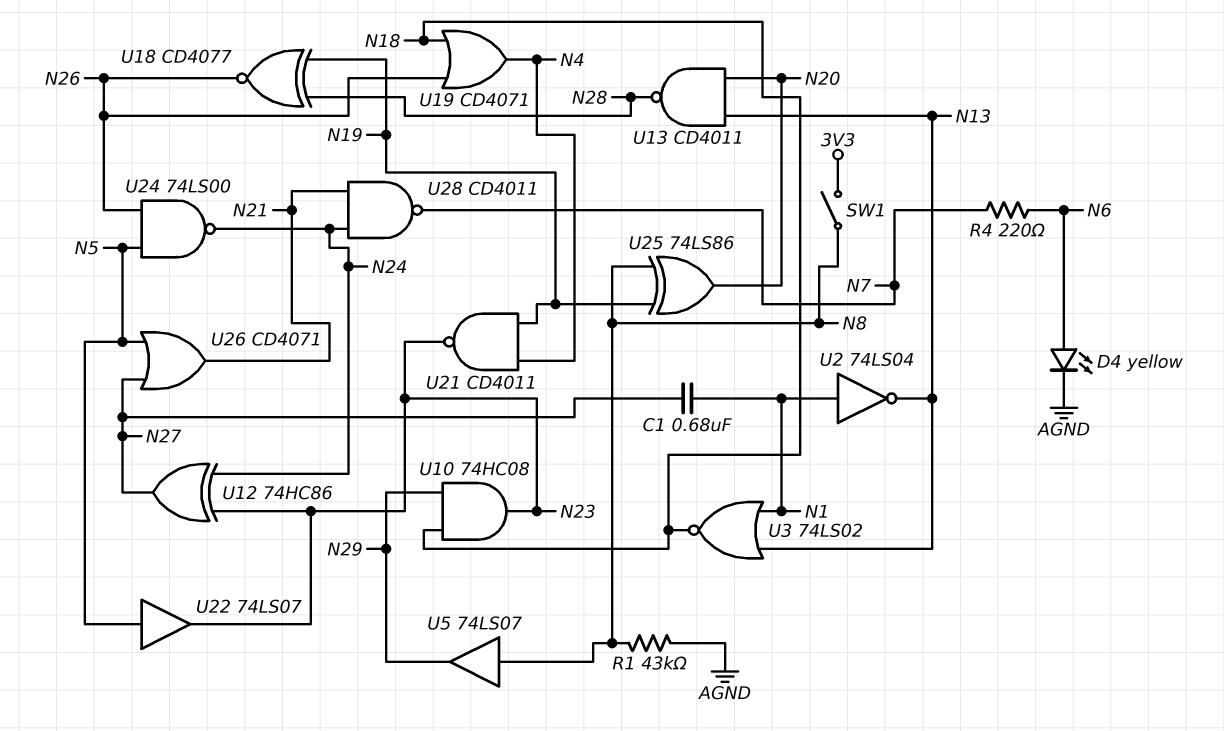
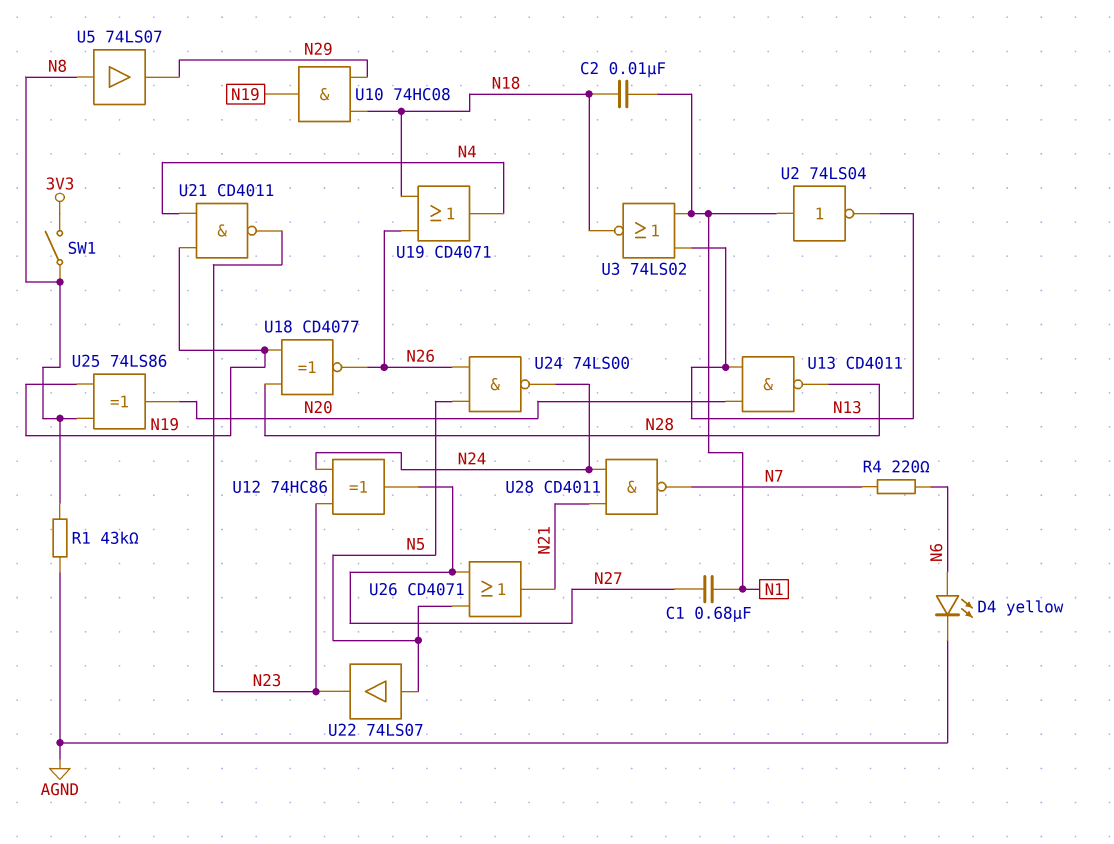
C2: none -> 10nF (N1, N18)
U10: AND 74HC08 (in N18, in N29, out N23) -> AND 74HC08 (in N18, in N29, out N19)

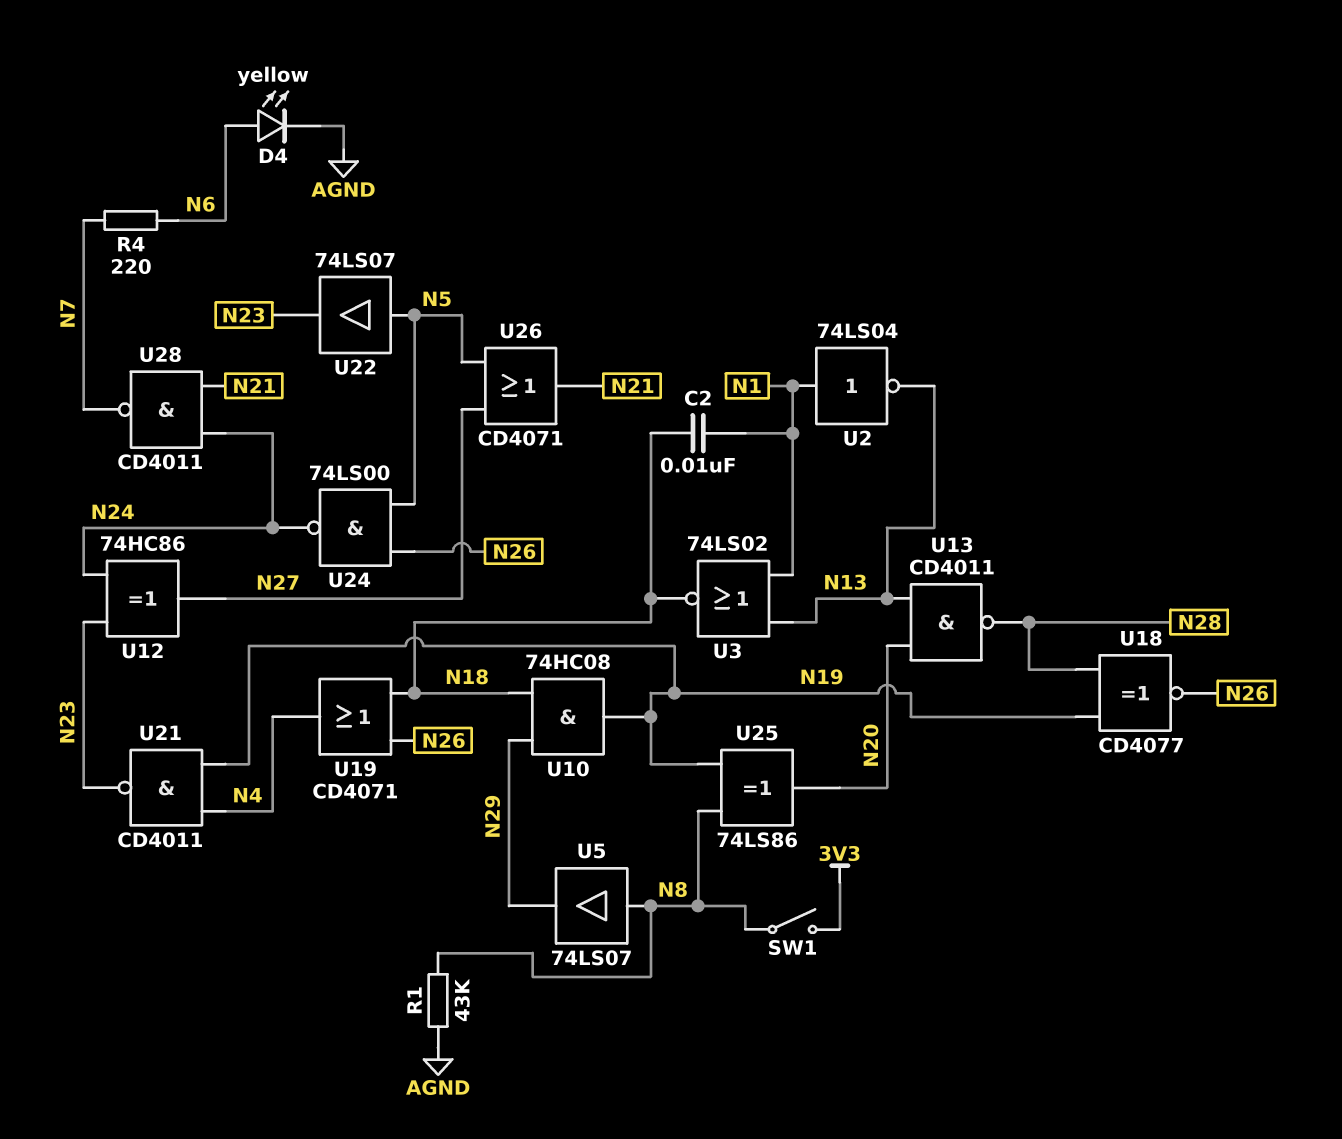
C1: 680nF (N1, N27) -> none

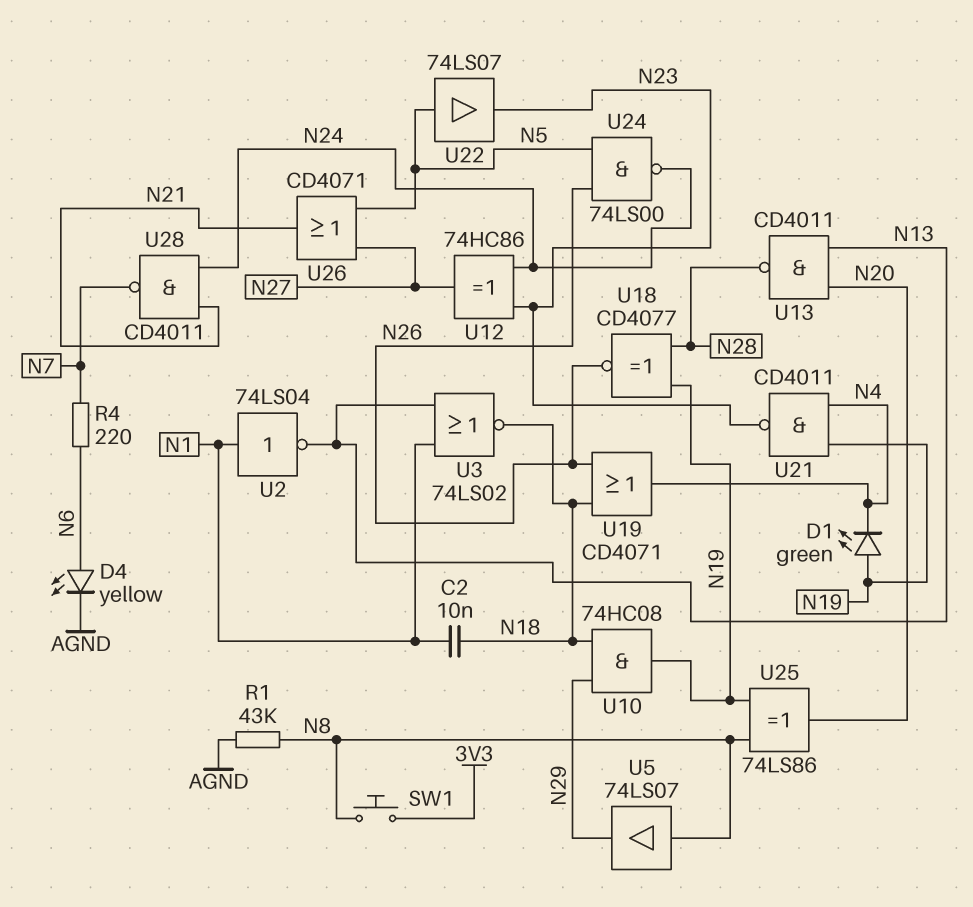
D1: none -> LED green (A N19, K N4)
SW1: switch (3V3, N8) -> button (3V3, N8)

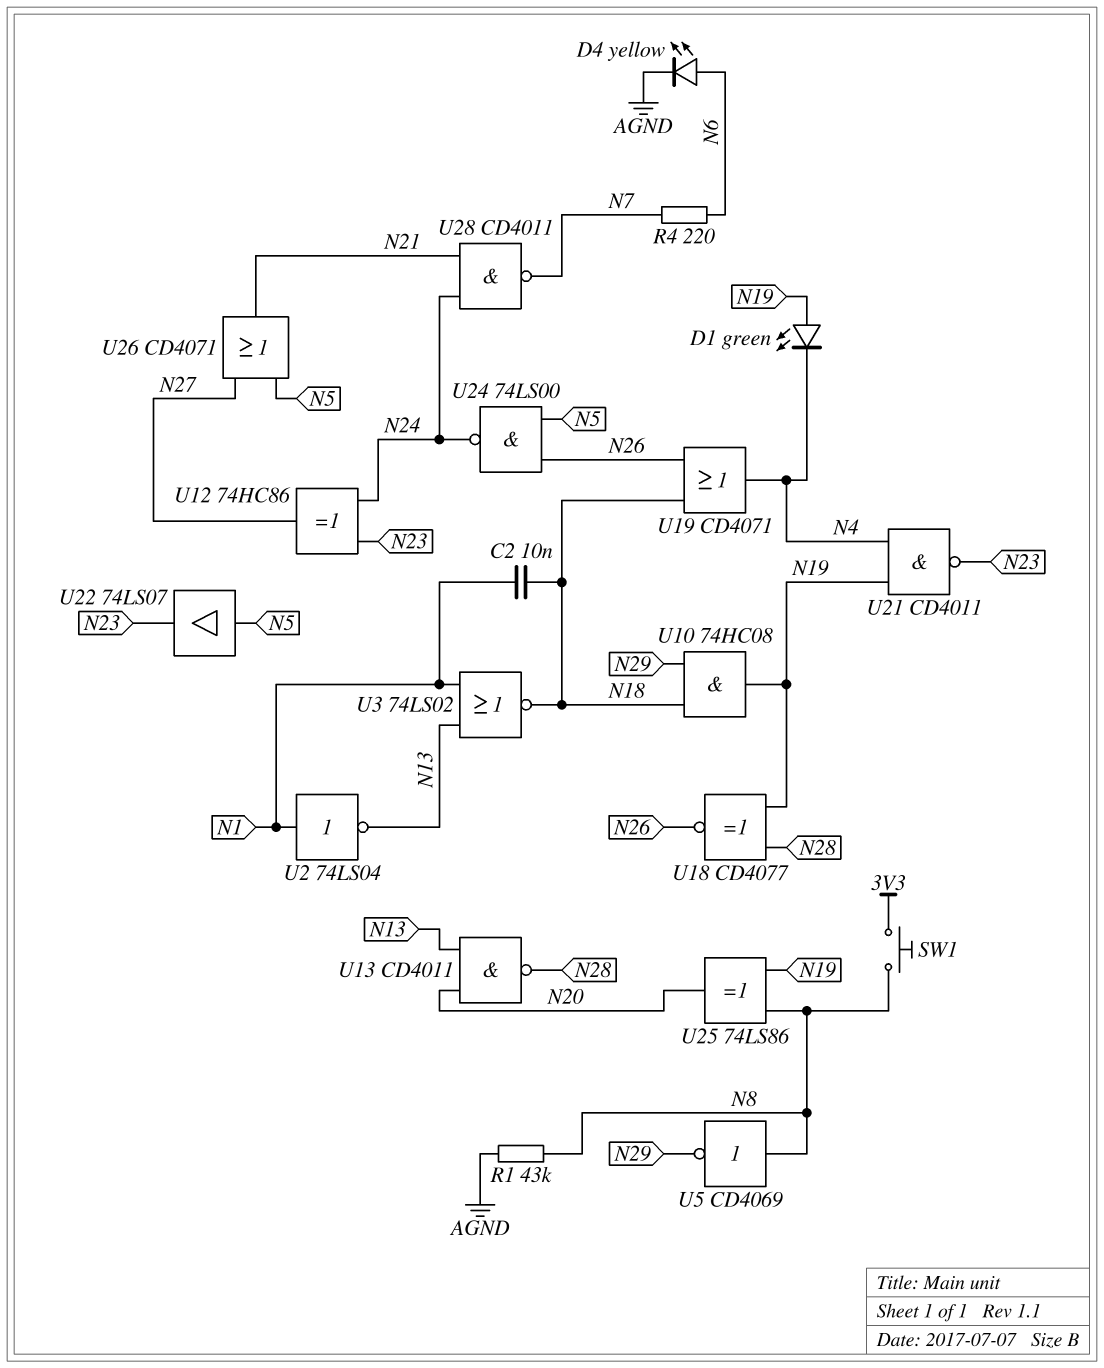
U5: buffer 74LS07 (in N8, out N29) -> NOT CD4069 (in N8, out N29)

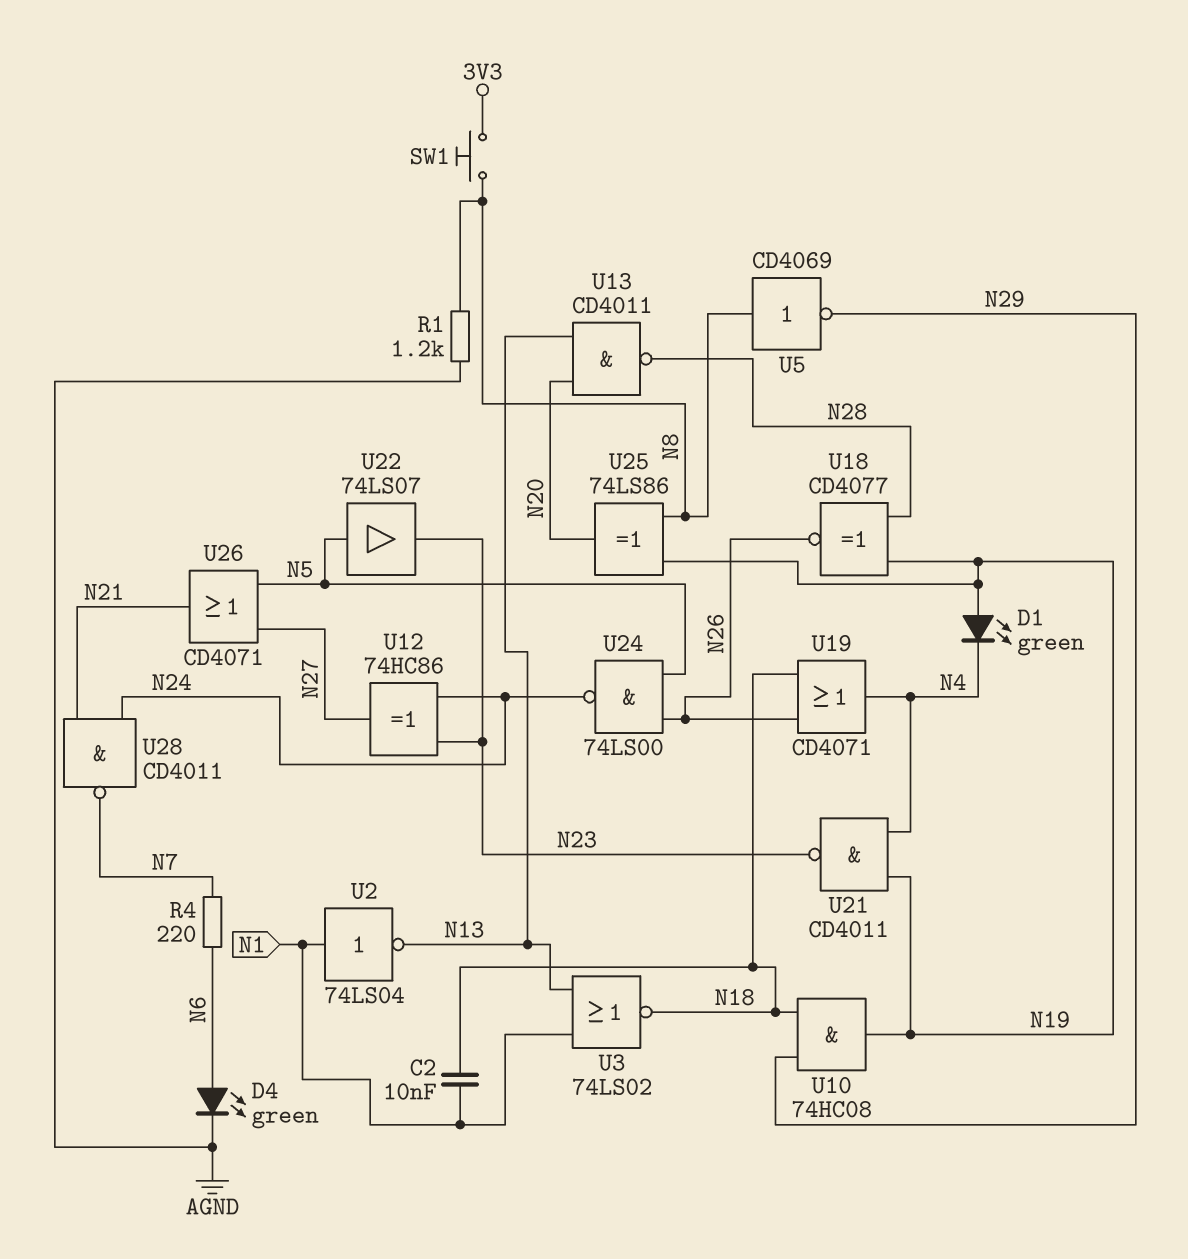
D4: LED yellow (A N6, K AGND) -> LED green (A N6, K AGND)
R1: 43k (AGND, N8) -> 1.2k (AGND, N8)

